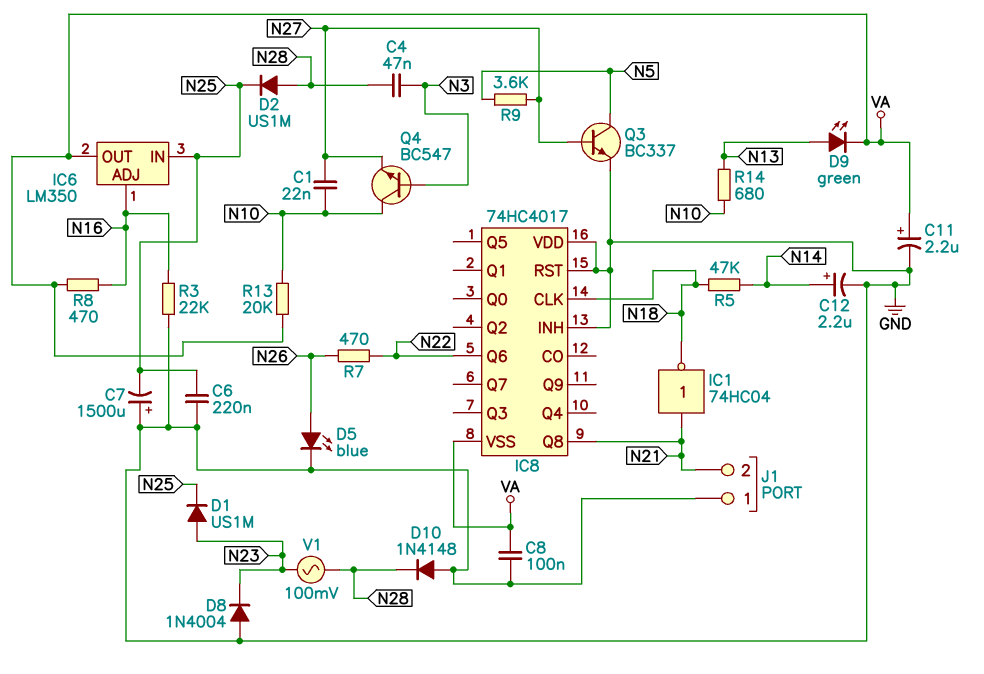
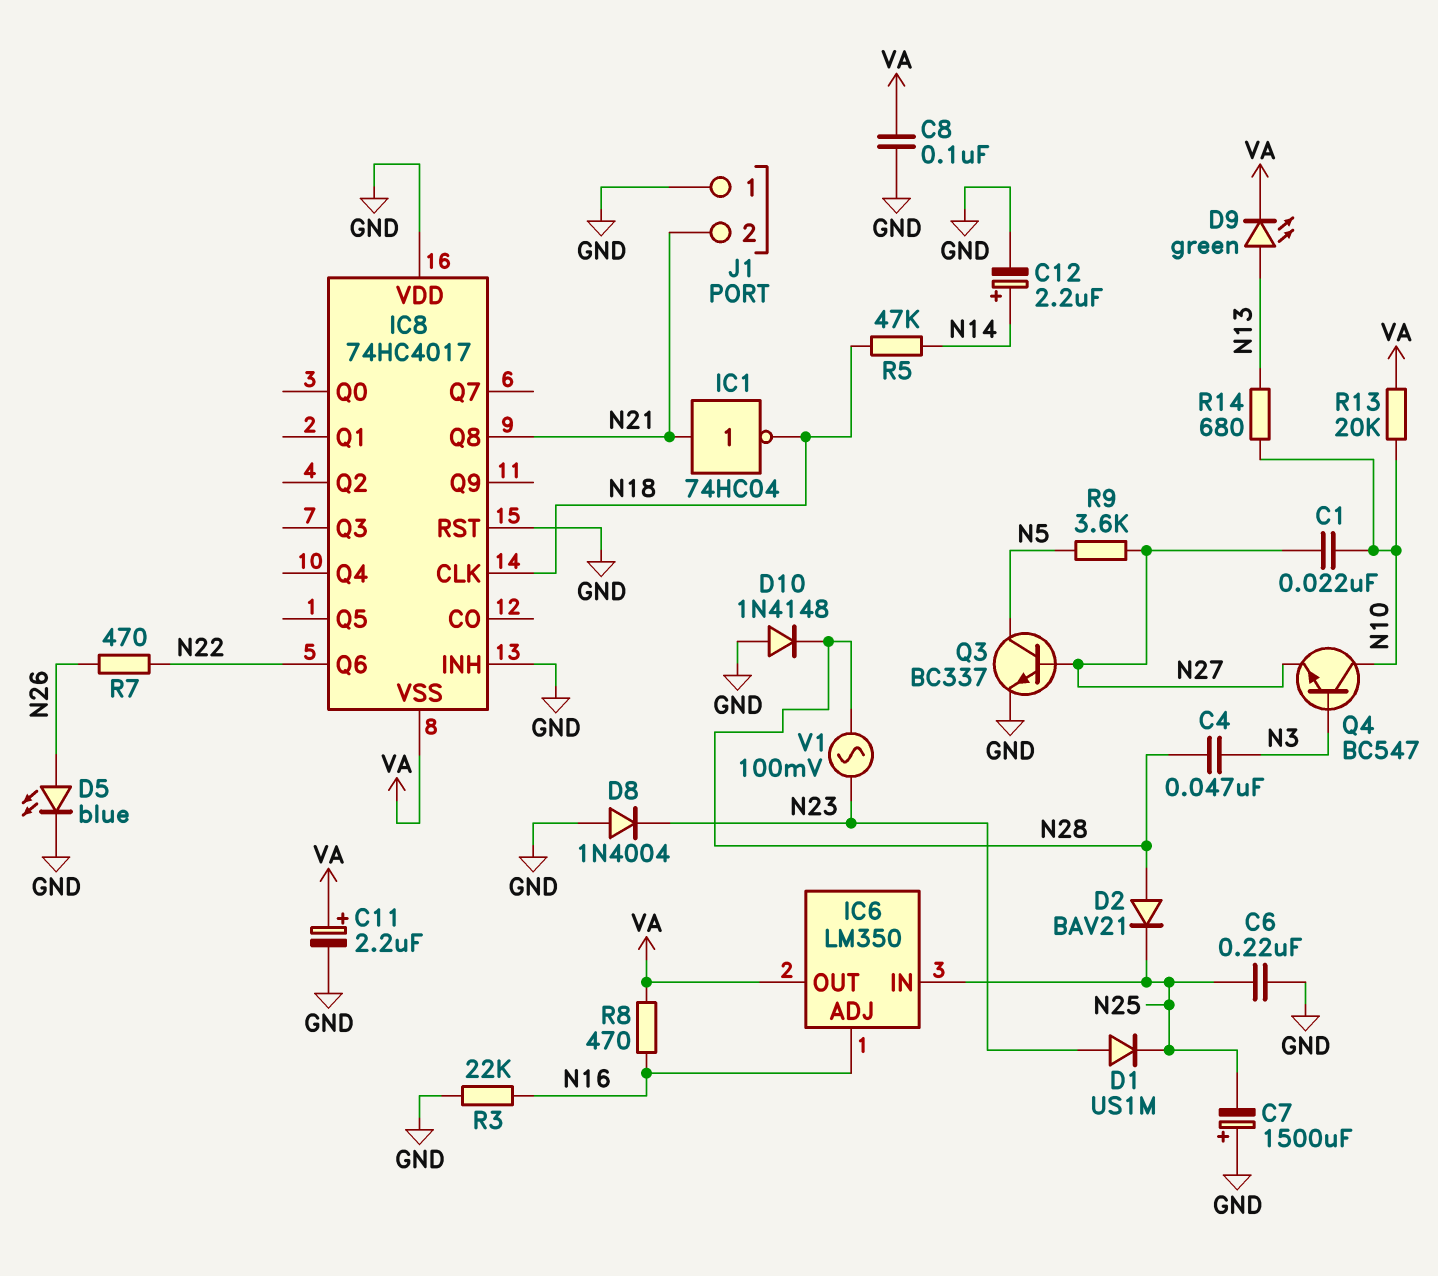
D2: diode US1M (A N28, K N25) -> diode BAV21 (A N28, K N25)

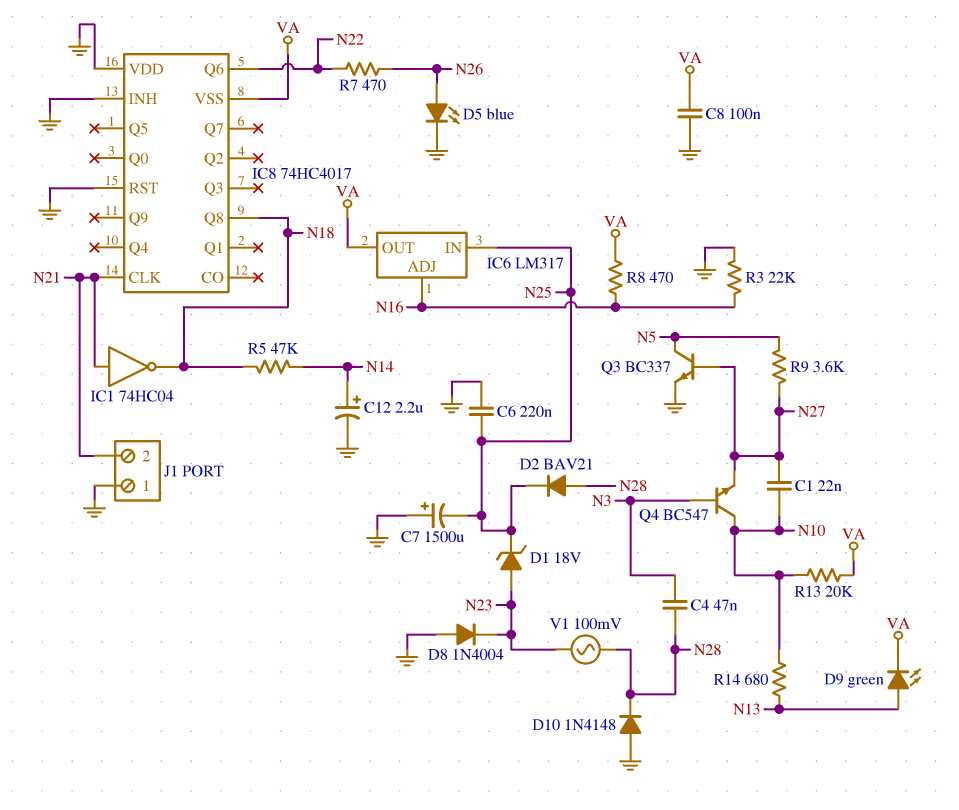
C11: 2.2uF (plus VA, minus GND) -> none
D1: diode US1M (A N23, K N25) -> zener 18V (A N23, K N25)
IC6: LM350 -> LM317
IC8 pin CLK: N18 -> N21
IC8 pin Q8: N21 -> N18

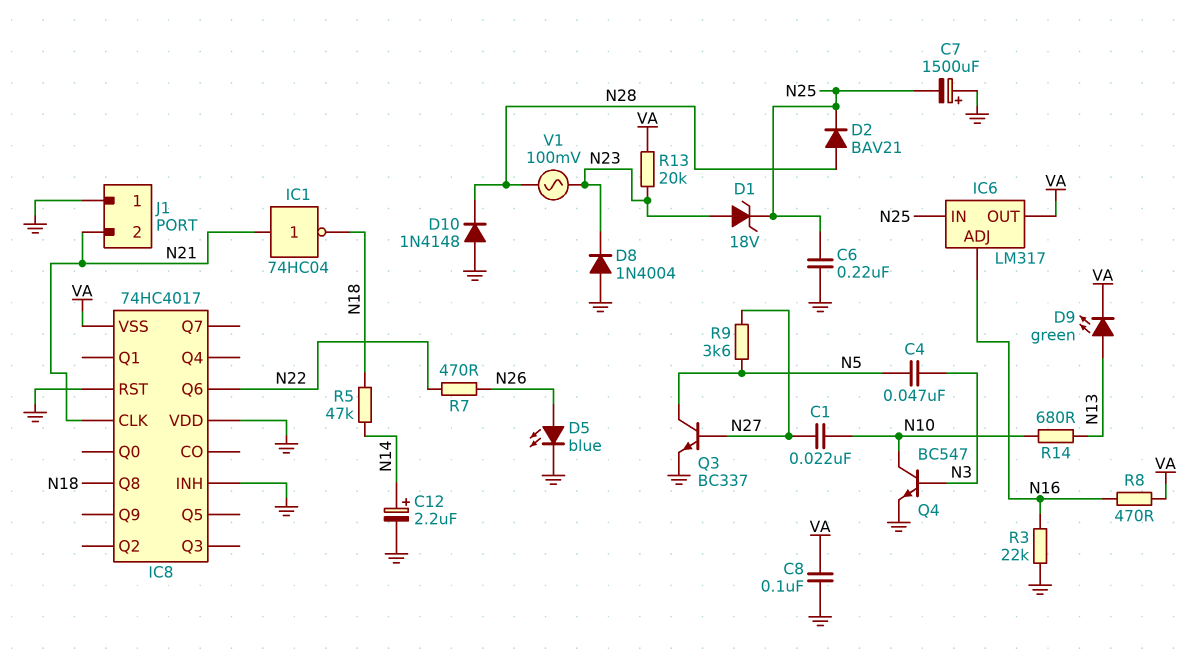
C4: 47nF (N3, N28) -> 47nF (N3, N5)
Q4: NPN BC547 (B N3, C N10, E N27) -> NPN BC547 (B N3, C N10, E GND)
R13: 20k (N10, VA) -> 20k (N23, VA)

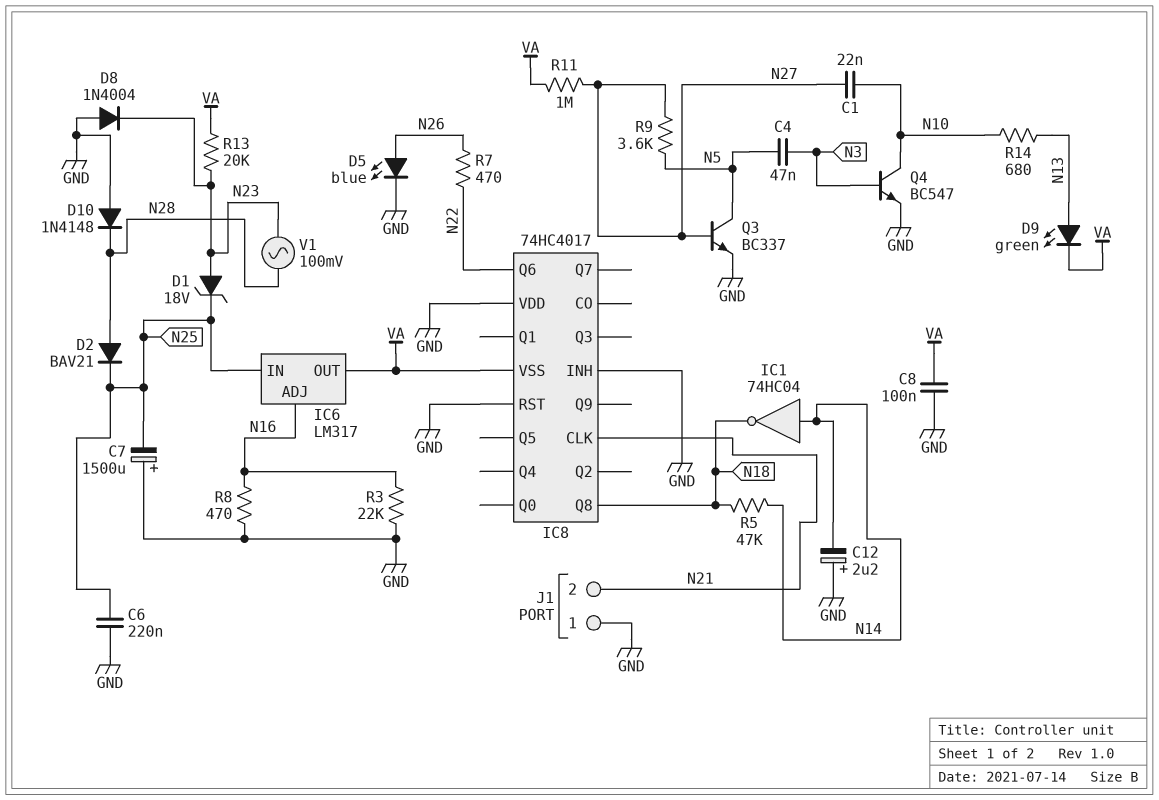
C12: 2.2uF (plus N14, minus GND) -> 2.2uF (plus GND, minus N14)
IC1: NOT 74HC04 (in N21, out N18) -> NOT 74HC04 (in N14, out N18)
R8: 470 (N16, VA) -> 470 (GND, N16)
R11: none -> 1M (N27, VA)

